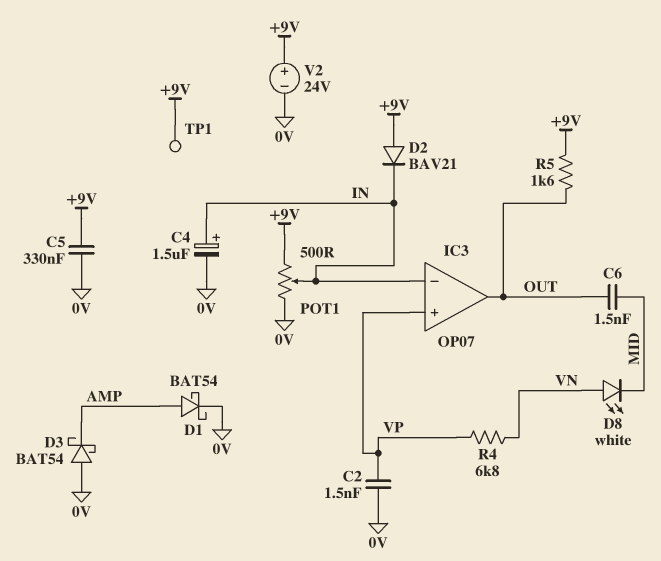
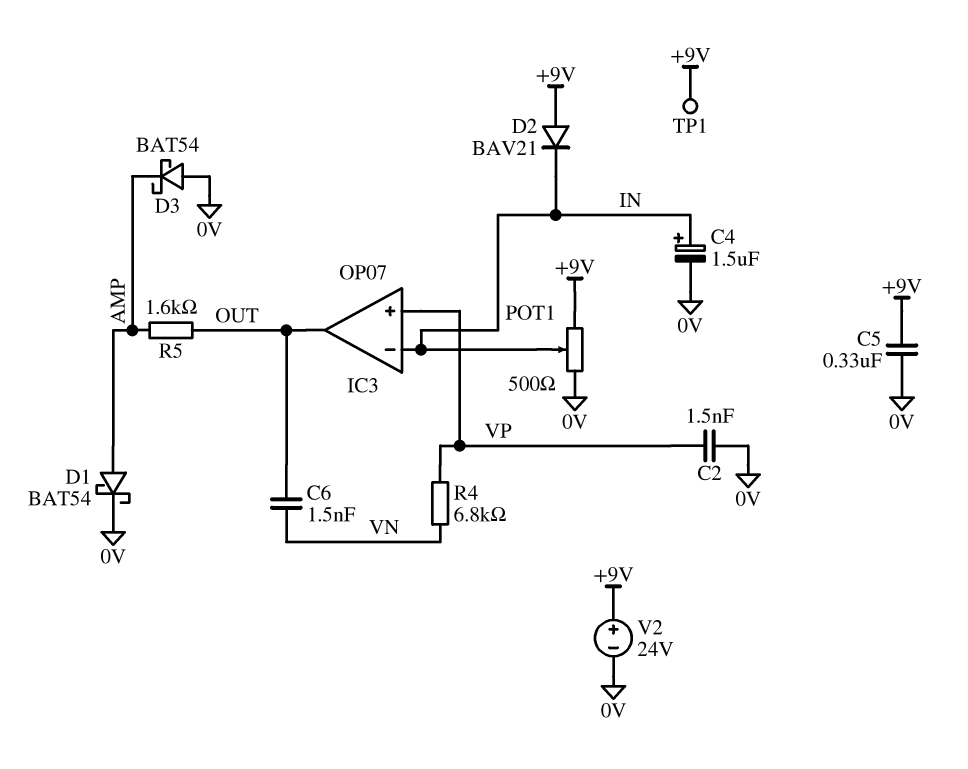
C6: 1.5nF (MID, OUT) -> 1.5nF (OUT, VN)
D8: LED white (A VN, K MID) -> none
R5: 1.6k (+9V, OUT) -> 1.6k (AMP, OUT)

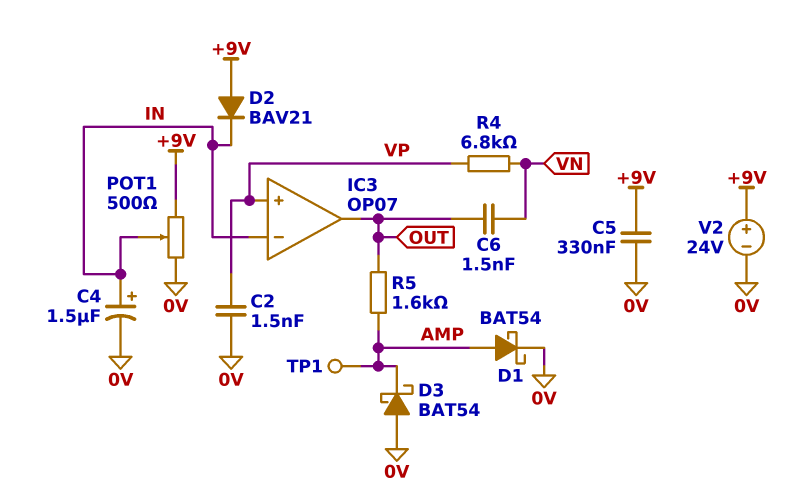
TP1: test point (+9V) -> test point (AMP)

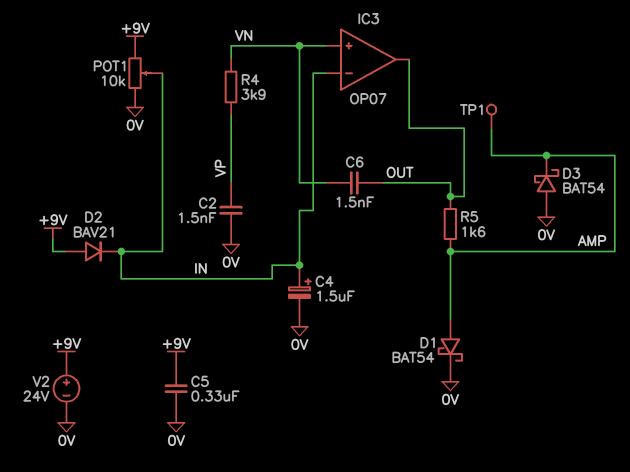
IC3 pin in+: VP -> VN
POT1: 500 (+9V, 0V, wiper IN) -> 10k (+9V, 0V, wiper IN)
R4: 6.8k (VN, VP) -> 3.9k (VN, VP)

